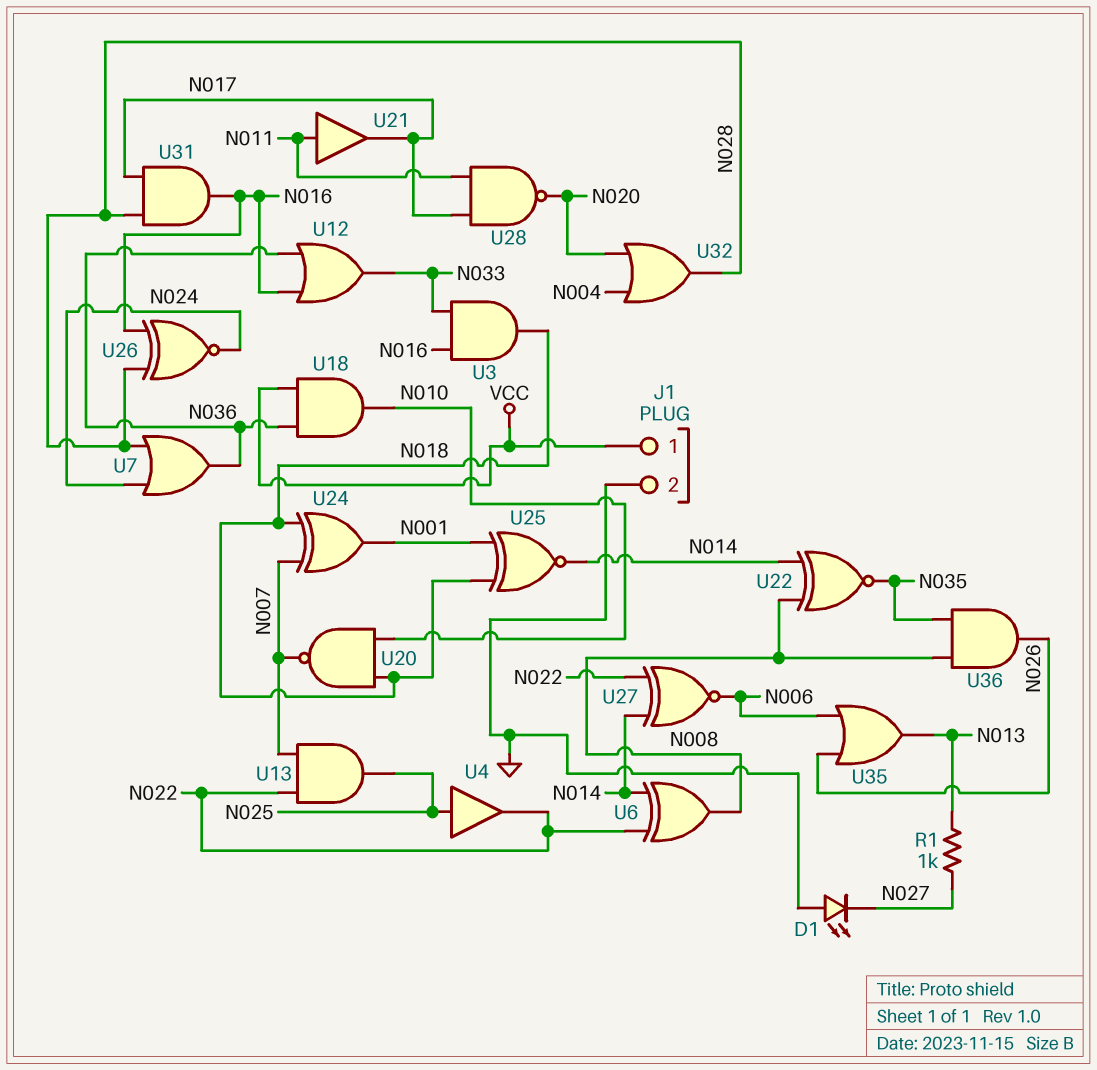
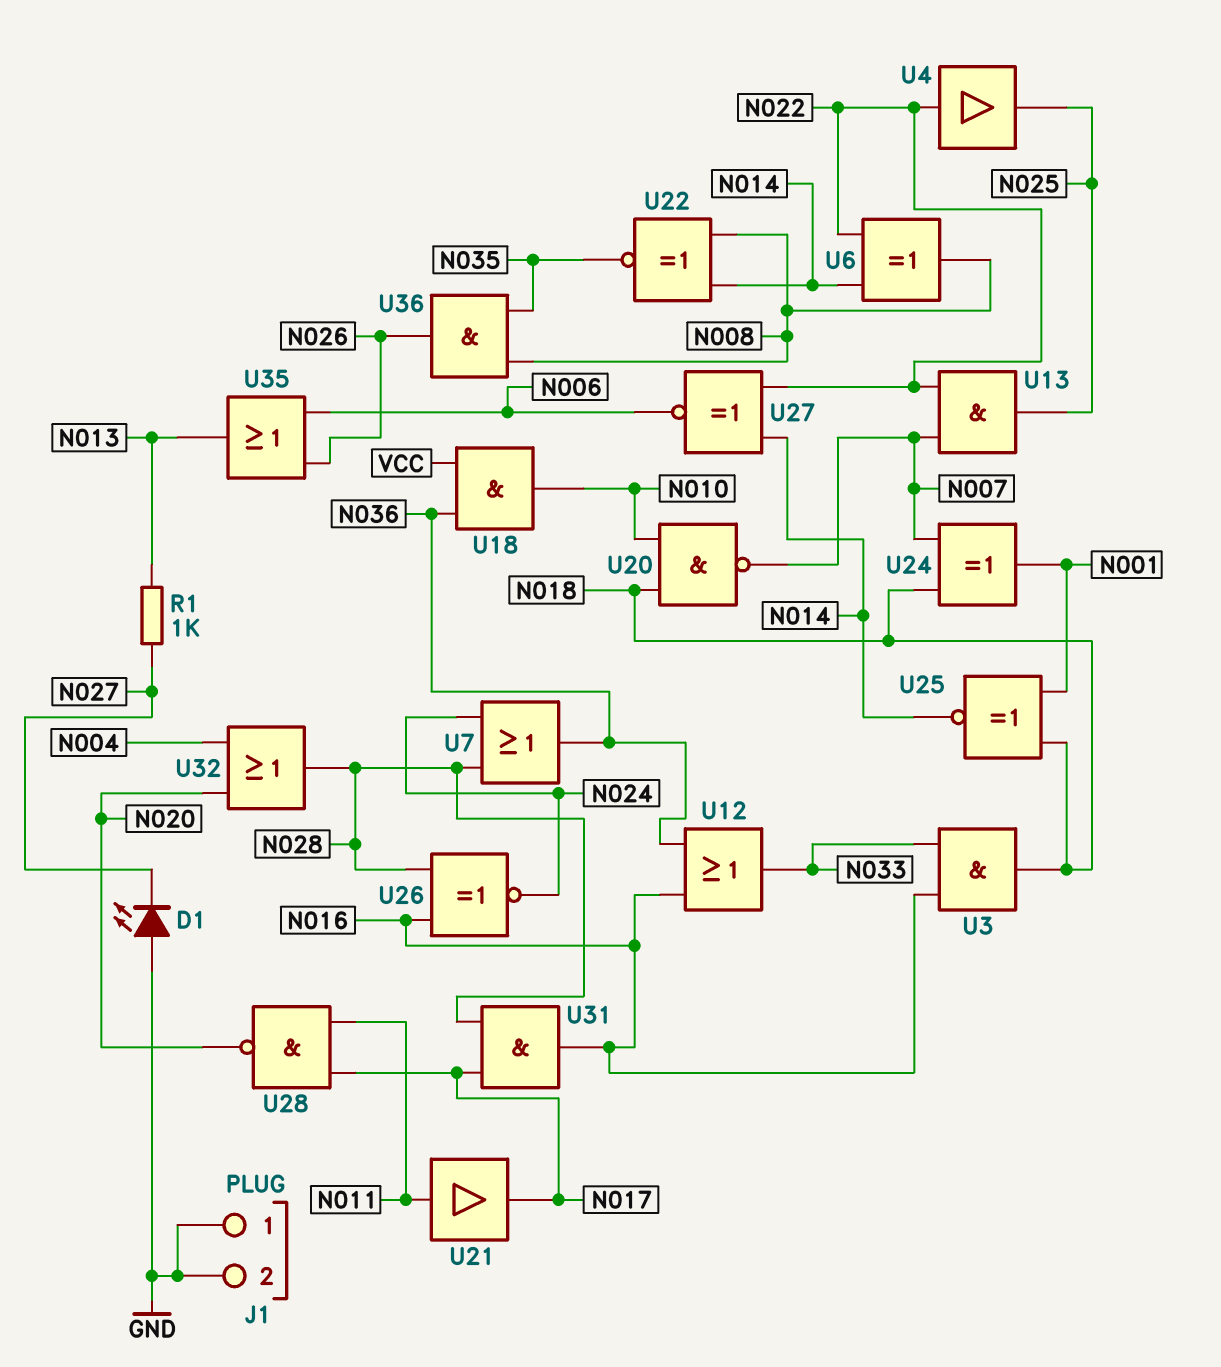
J1 pin 1: VCC -> GND
U4: buffer (in N025, out N022) -> buffer (in N022, out N025)

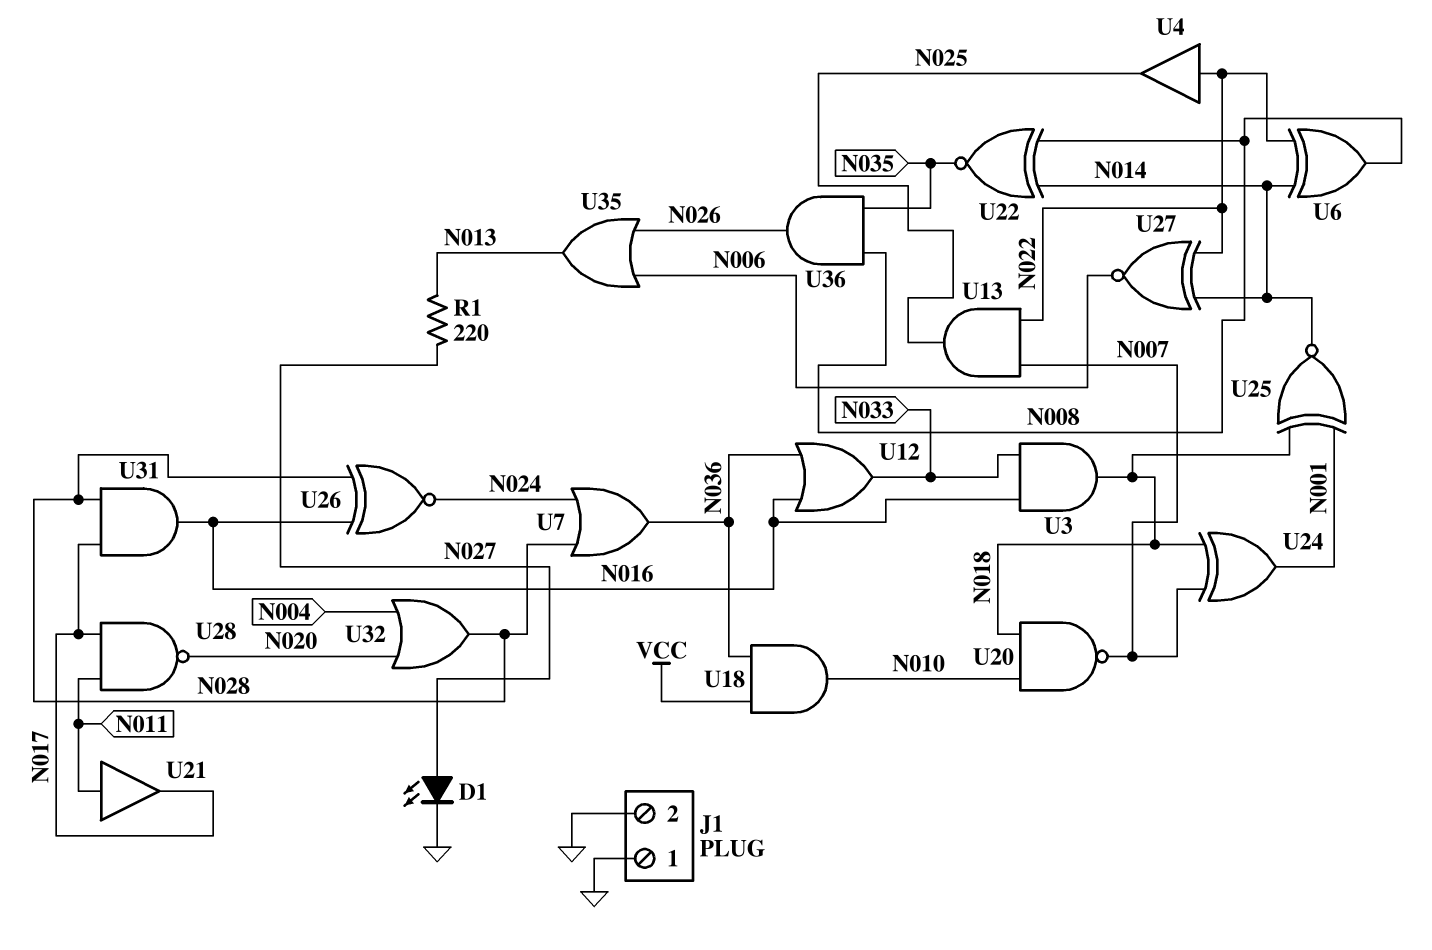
D1: LED (A GND, K N027) -> LED (A N027, K GND)
R1: 1k (N013, N027) -> 220 (N013, N027)

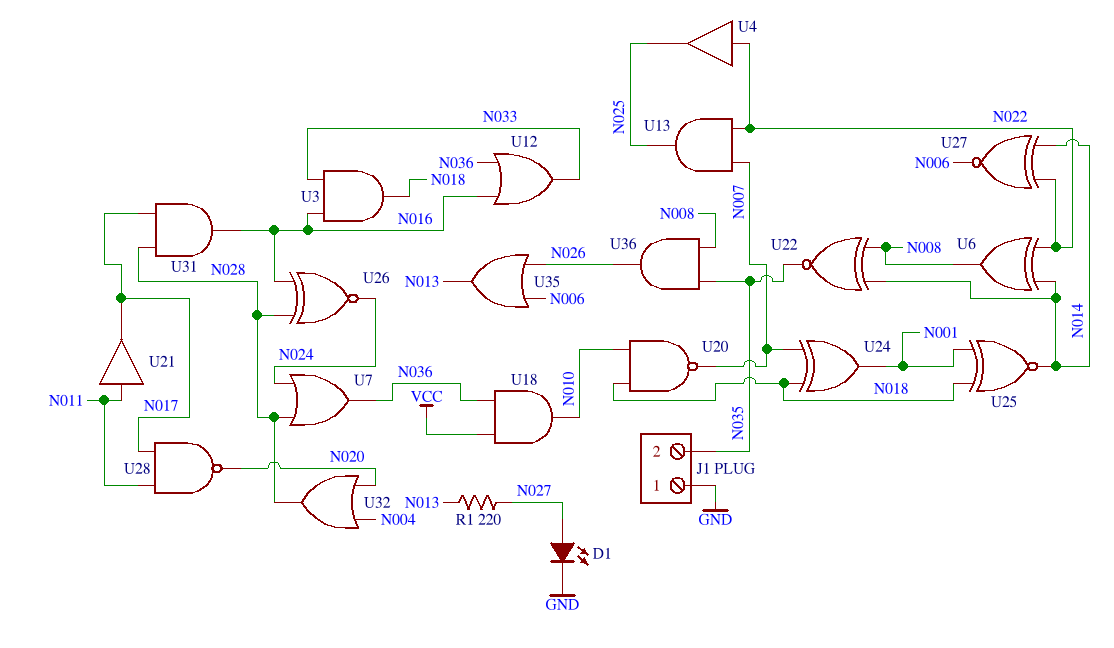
J1 pin 2: GND -> N035

